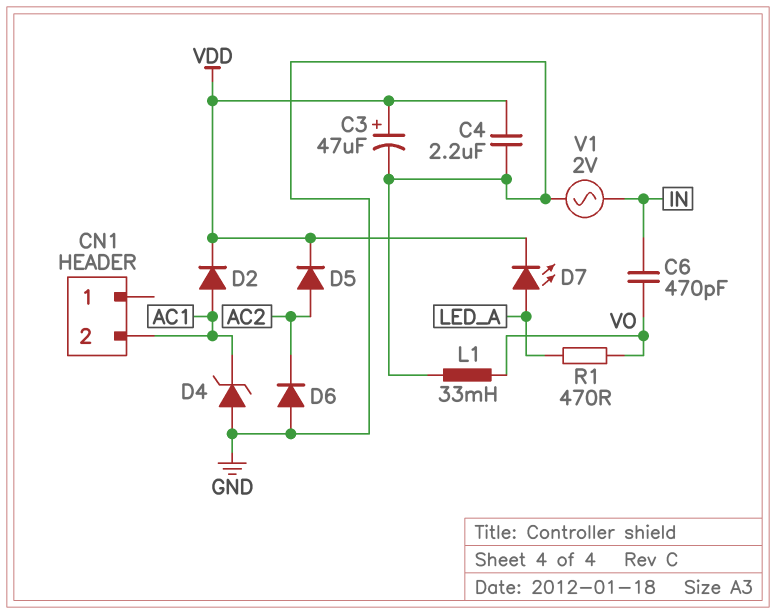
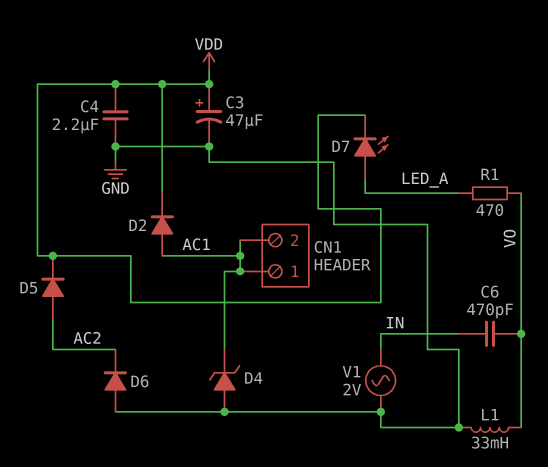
CN1 pin 1: none -> AC1

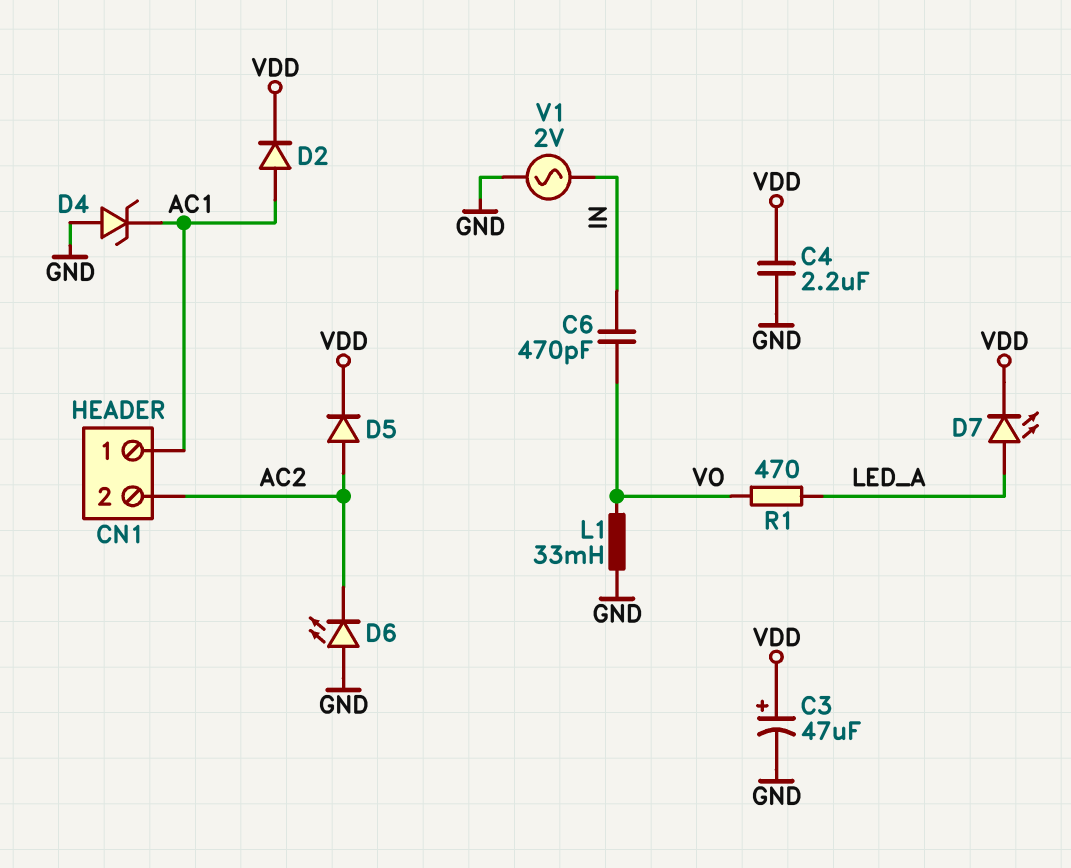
CN1 pin 2: AC1 -> AC2
D6: diode (A GND, K AC2) -> LED (A GND, K AC2)

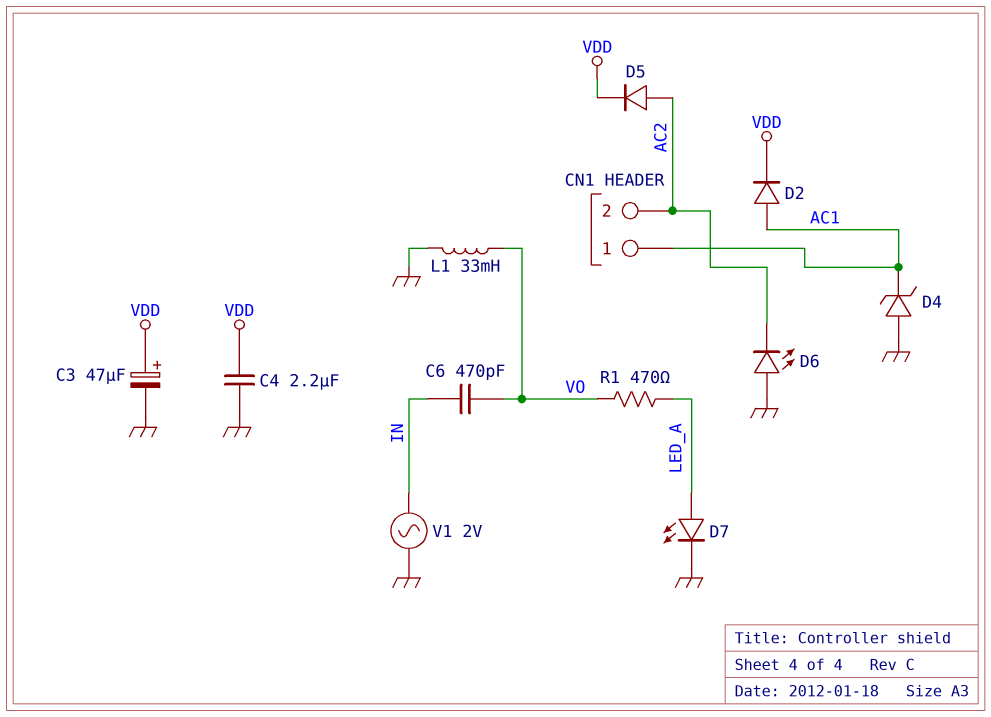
D7: LED (A LED_A, K VDD) -> LED (A LED_A, K GND)

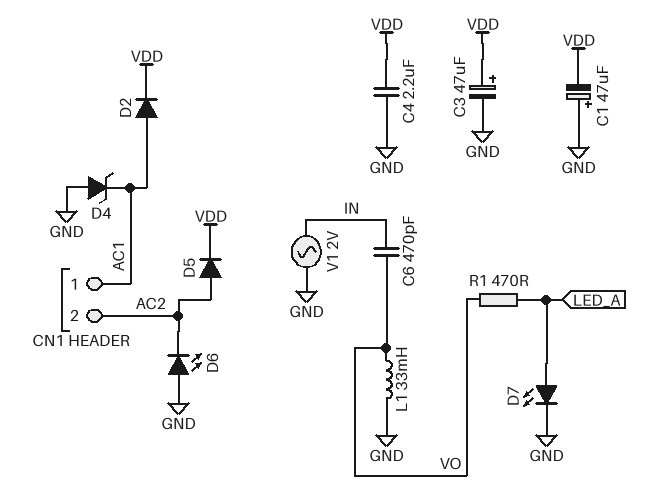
C1: none -> 47uF (plus GND, minus VDD)

